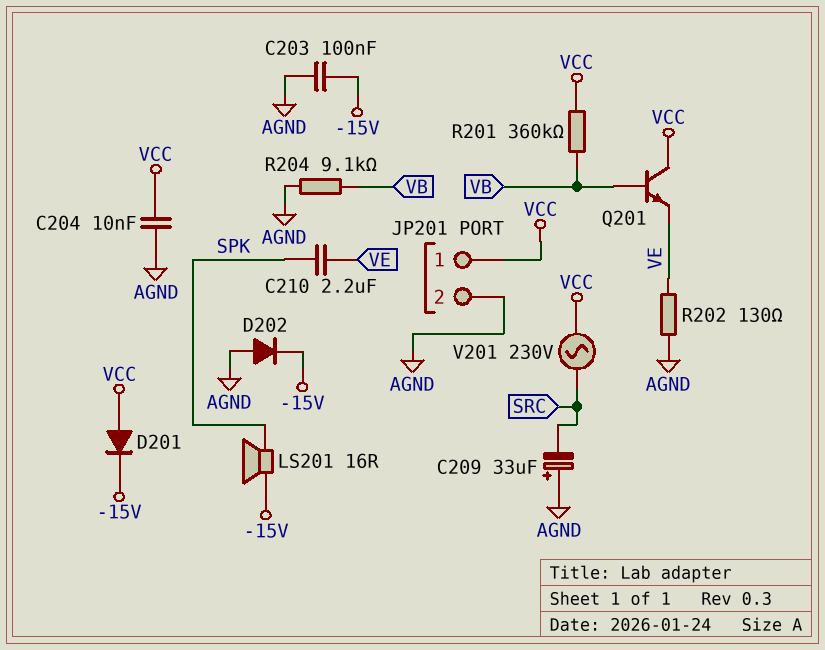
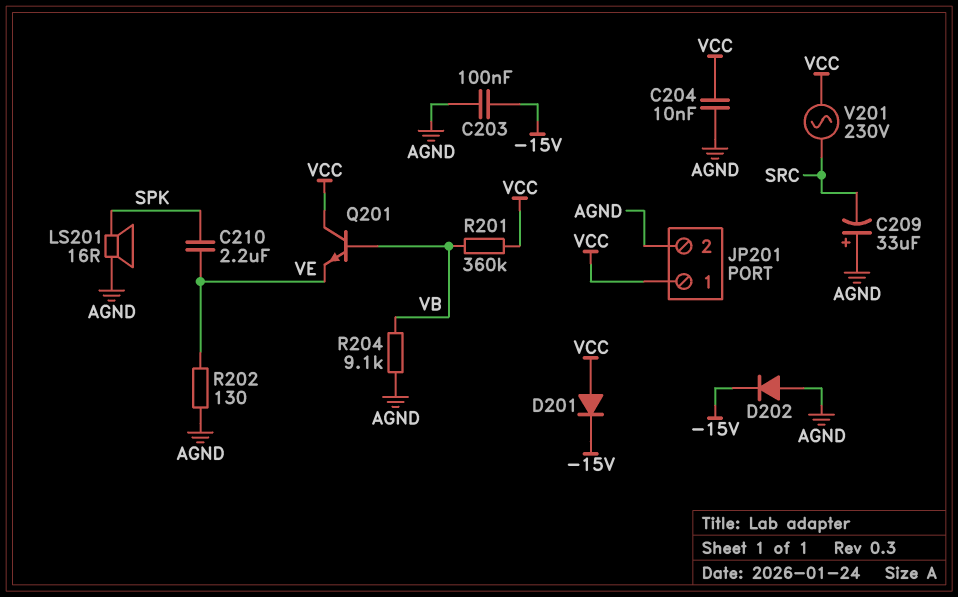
LS201: speaker 16R (-15V, SPK) -> speaker 16R (AGND, SPK)

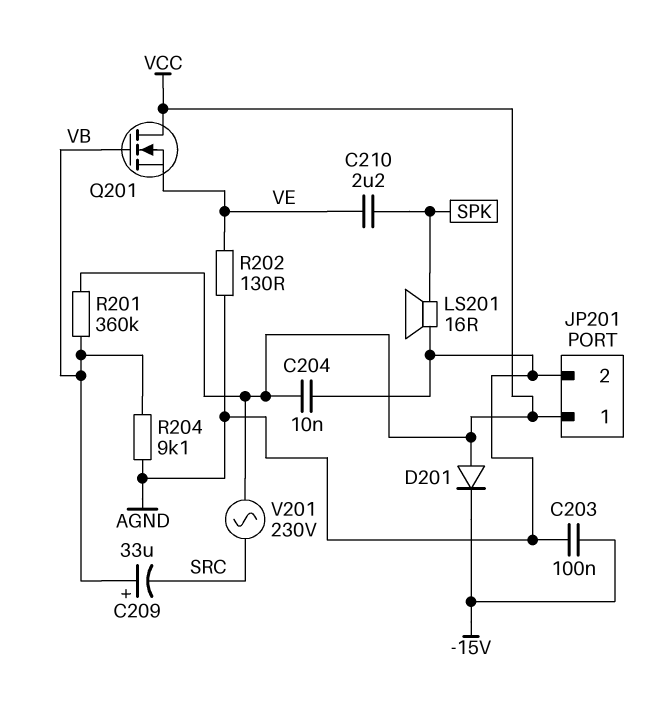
C209: 33uF (plus AGND, minus SRC) -> 33uF (plus VB, minus SRC)
D202: diode (A AGND, K -15V) -> none
Q201: NPN (B VB, C VCC, E VE) -> NMOS (G VB, D VCC, S VE)

